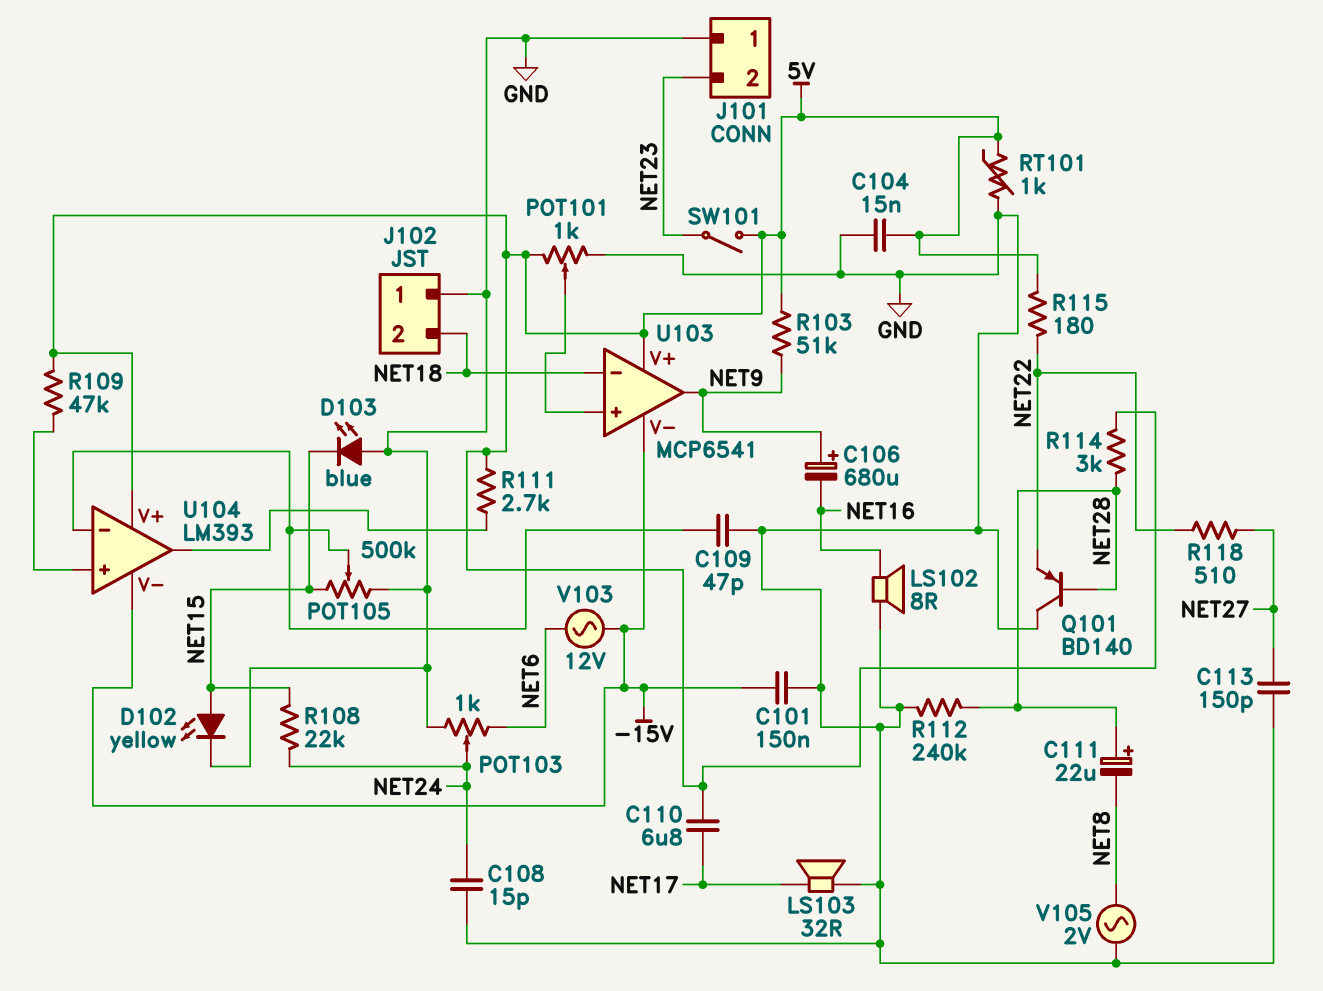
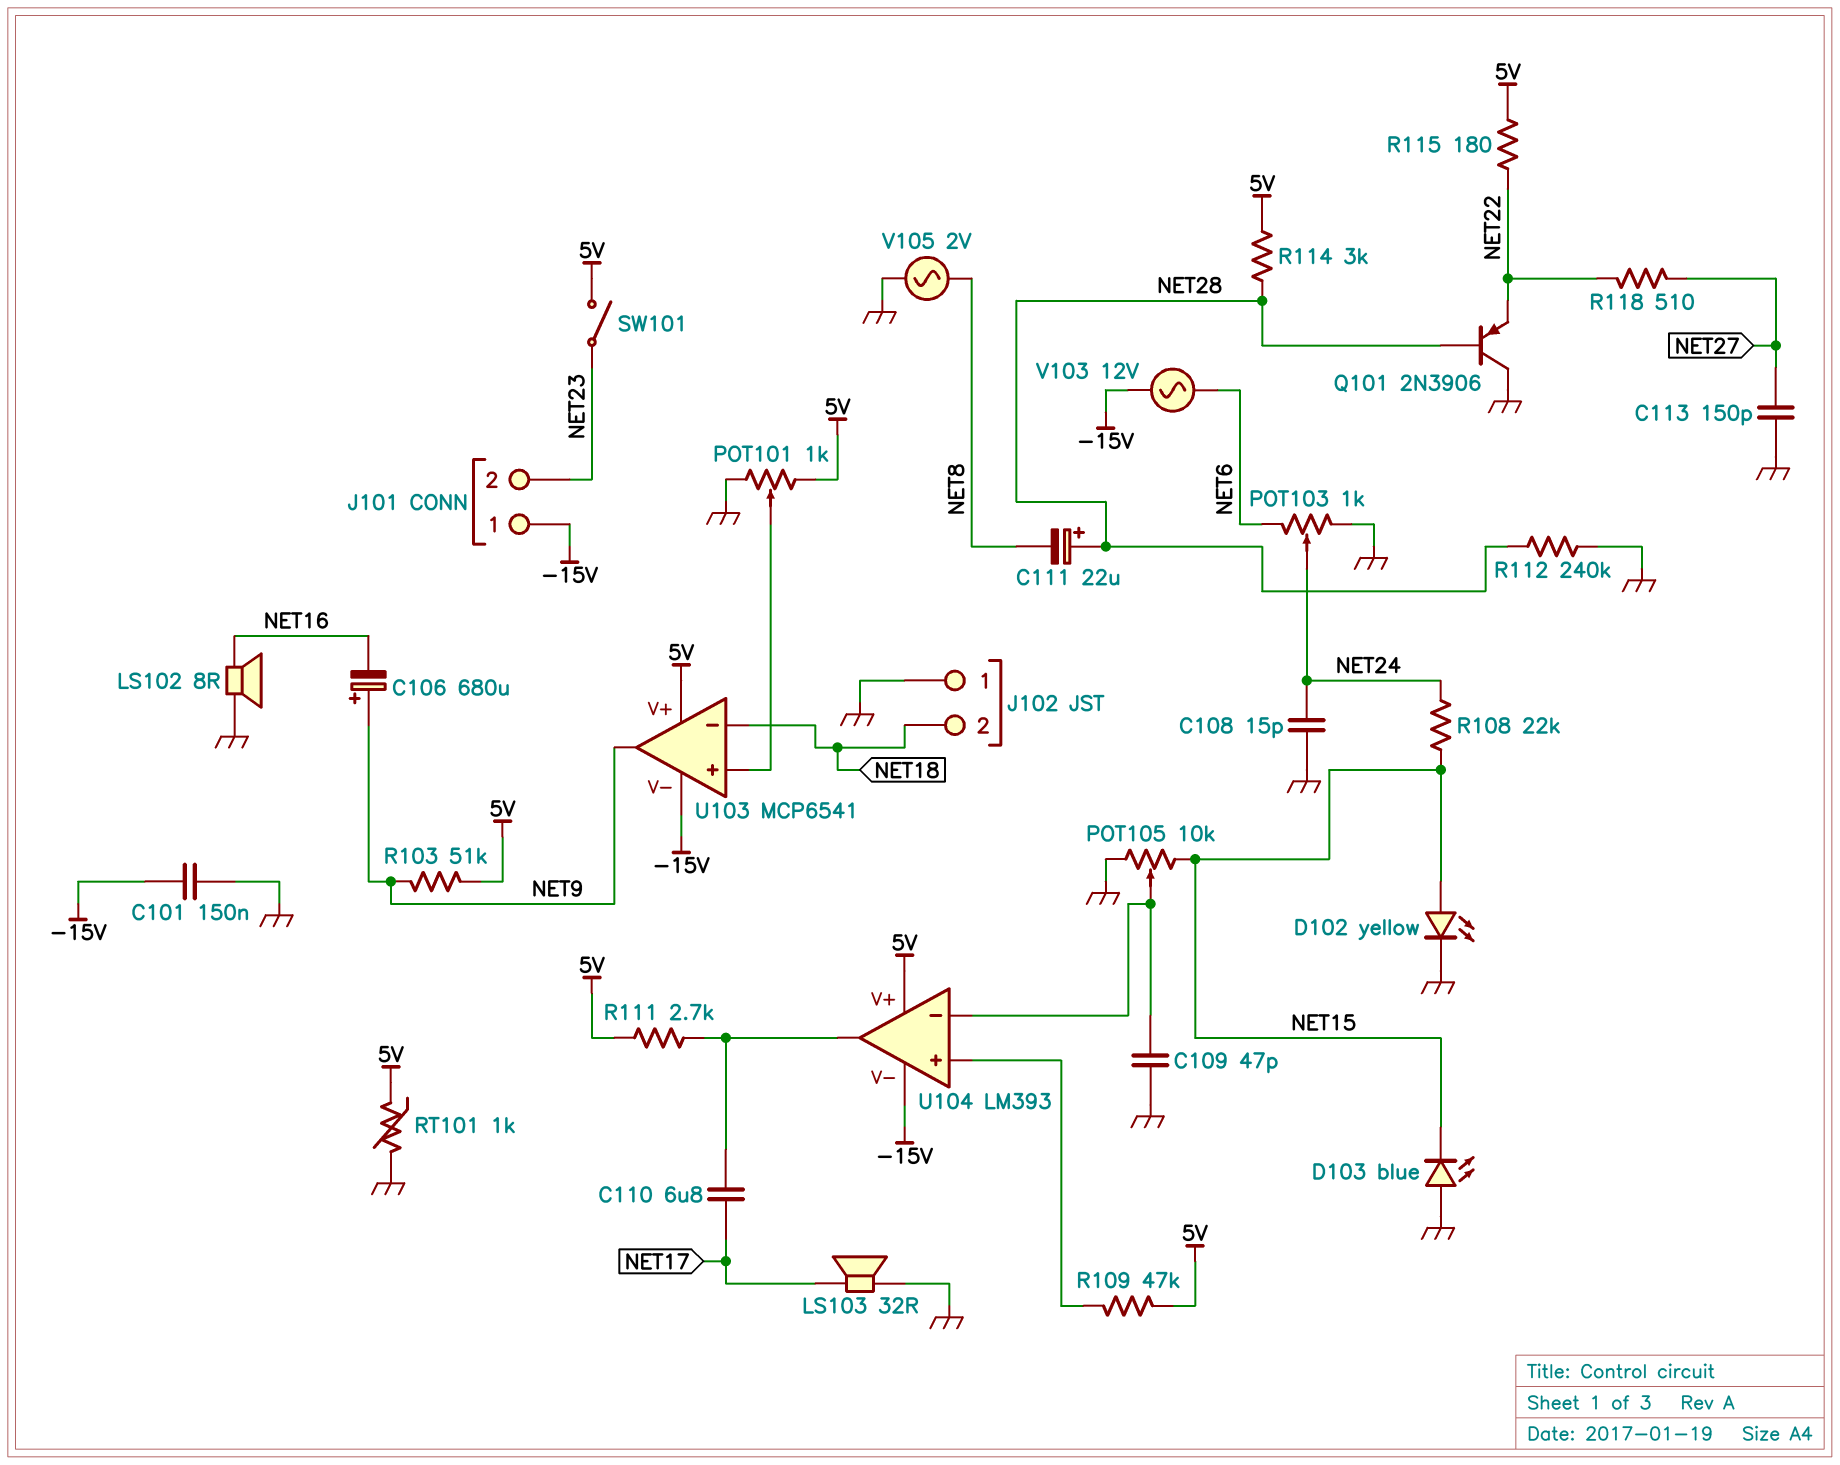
C104: 15nF (5V, GND) -> none
C110: 6.8uF (5V, NET17) -> 6.8uF (NET17, U104/out)
J101 pin 1: GND -> -15V
POT105: 500k (GND, NET15, wiper U104/in-) -> 10k (GND, NET15, wiper U104/in-)
Q101: PNP BD140 (B NET28, C GND, E NET22) -> PNP 2N3906 (B NET28, C GND, E NET22)

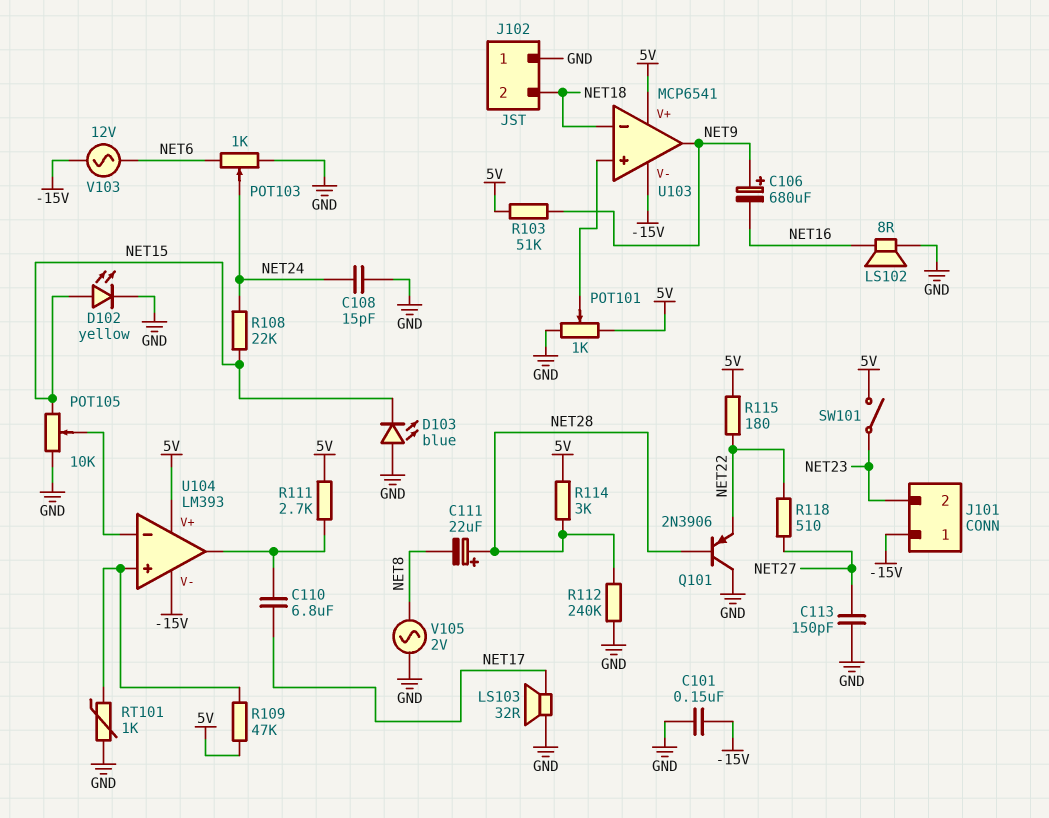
C109: 47pF (GND, U104/in-) -> none
RT101: 1k (5V, GND) -> 1k (GND, U104/in+)

